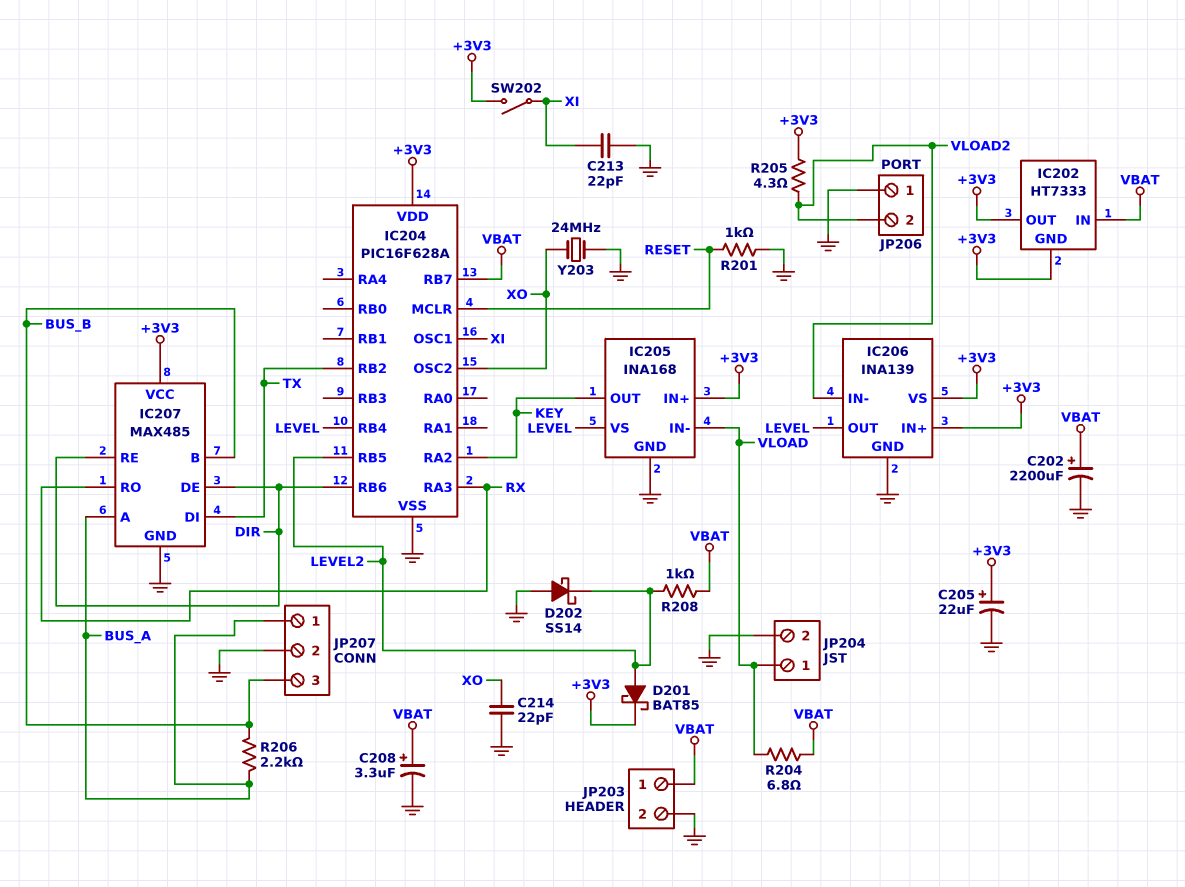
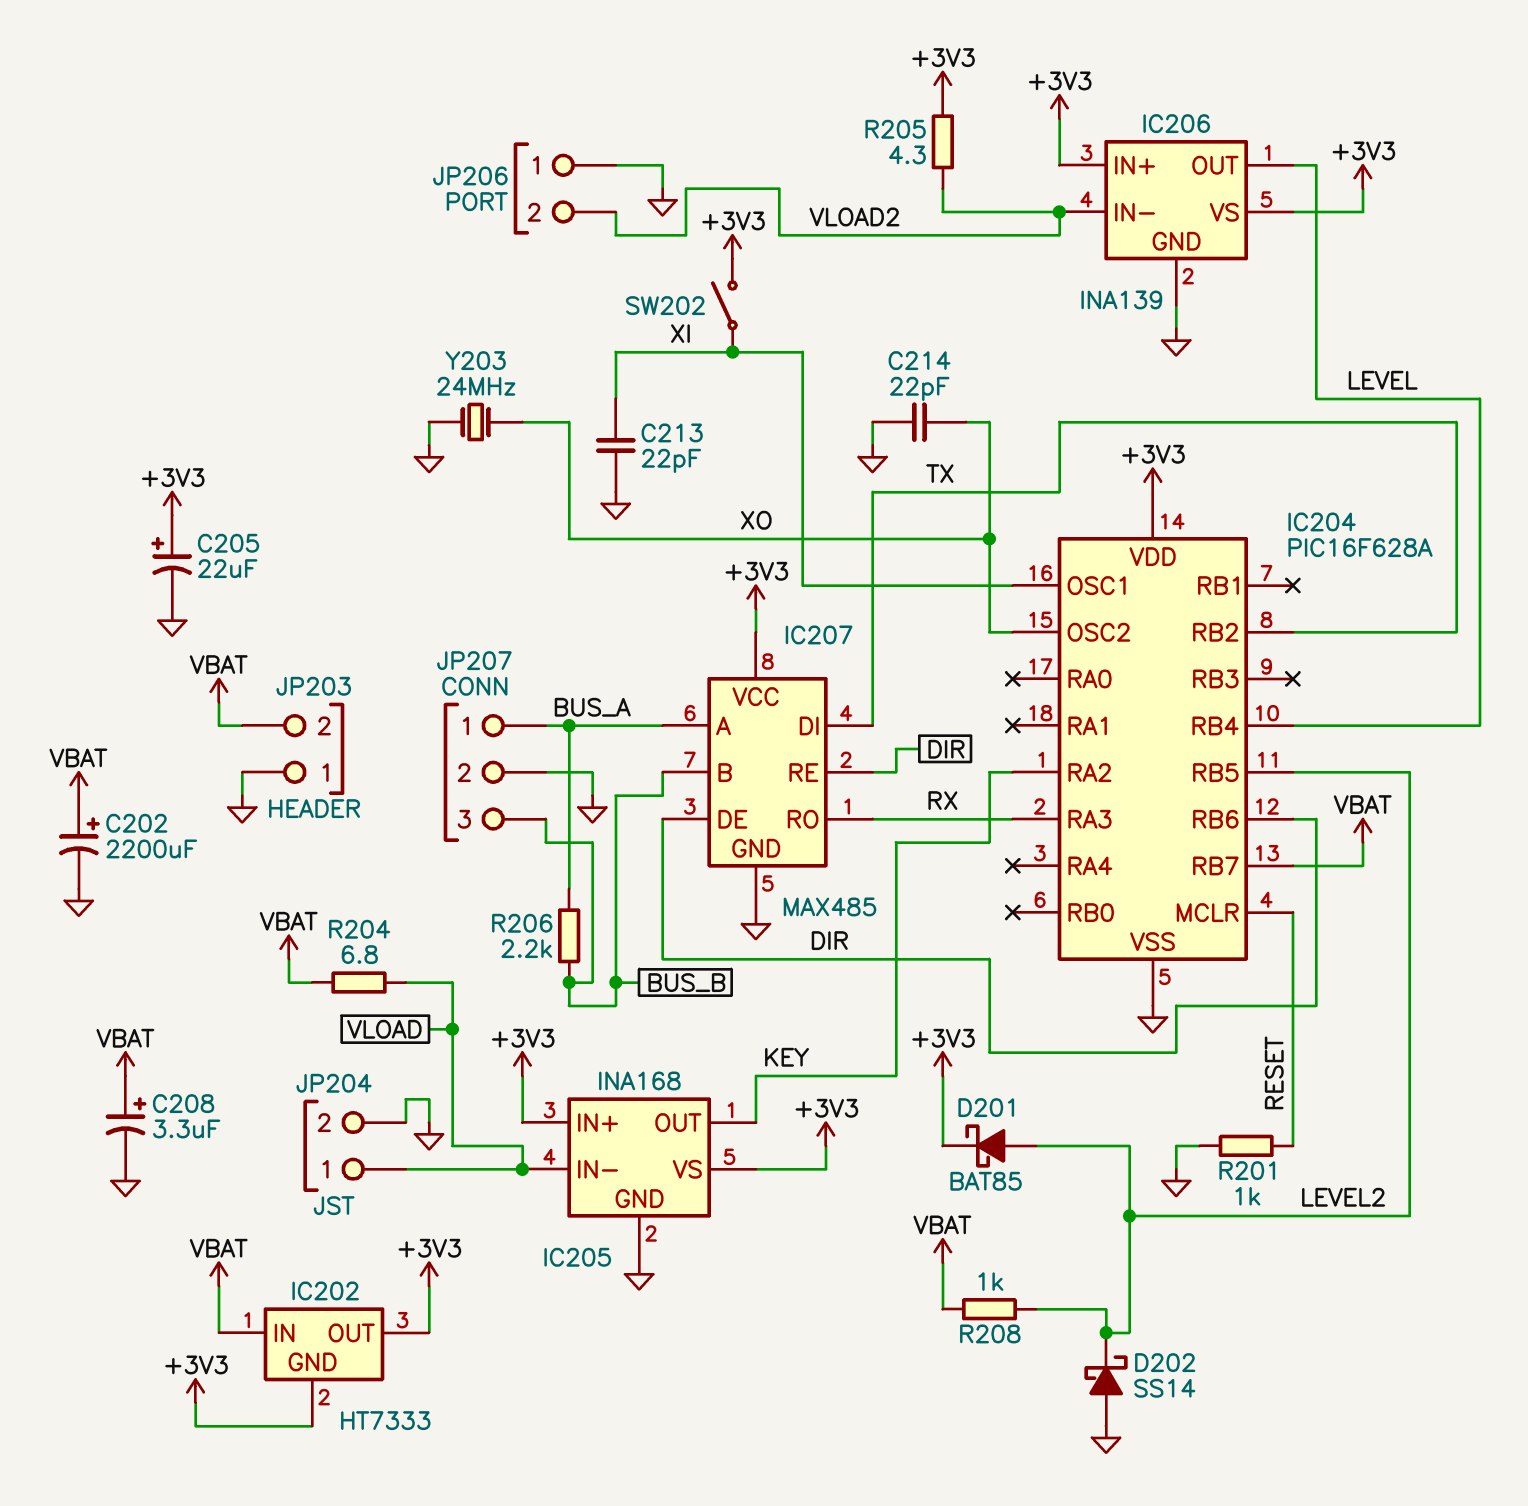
IC205 pin VS: LEVEL -> +3V3
JP203 pin 1: VBAT -> GND
JP203 pin 2: GND -> VBAT

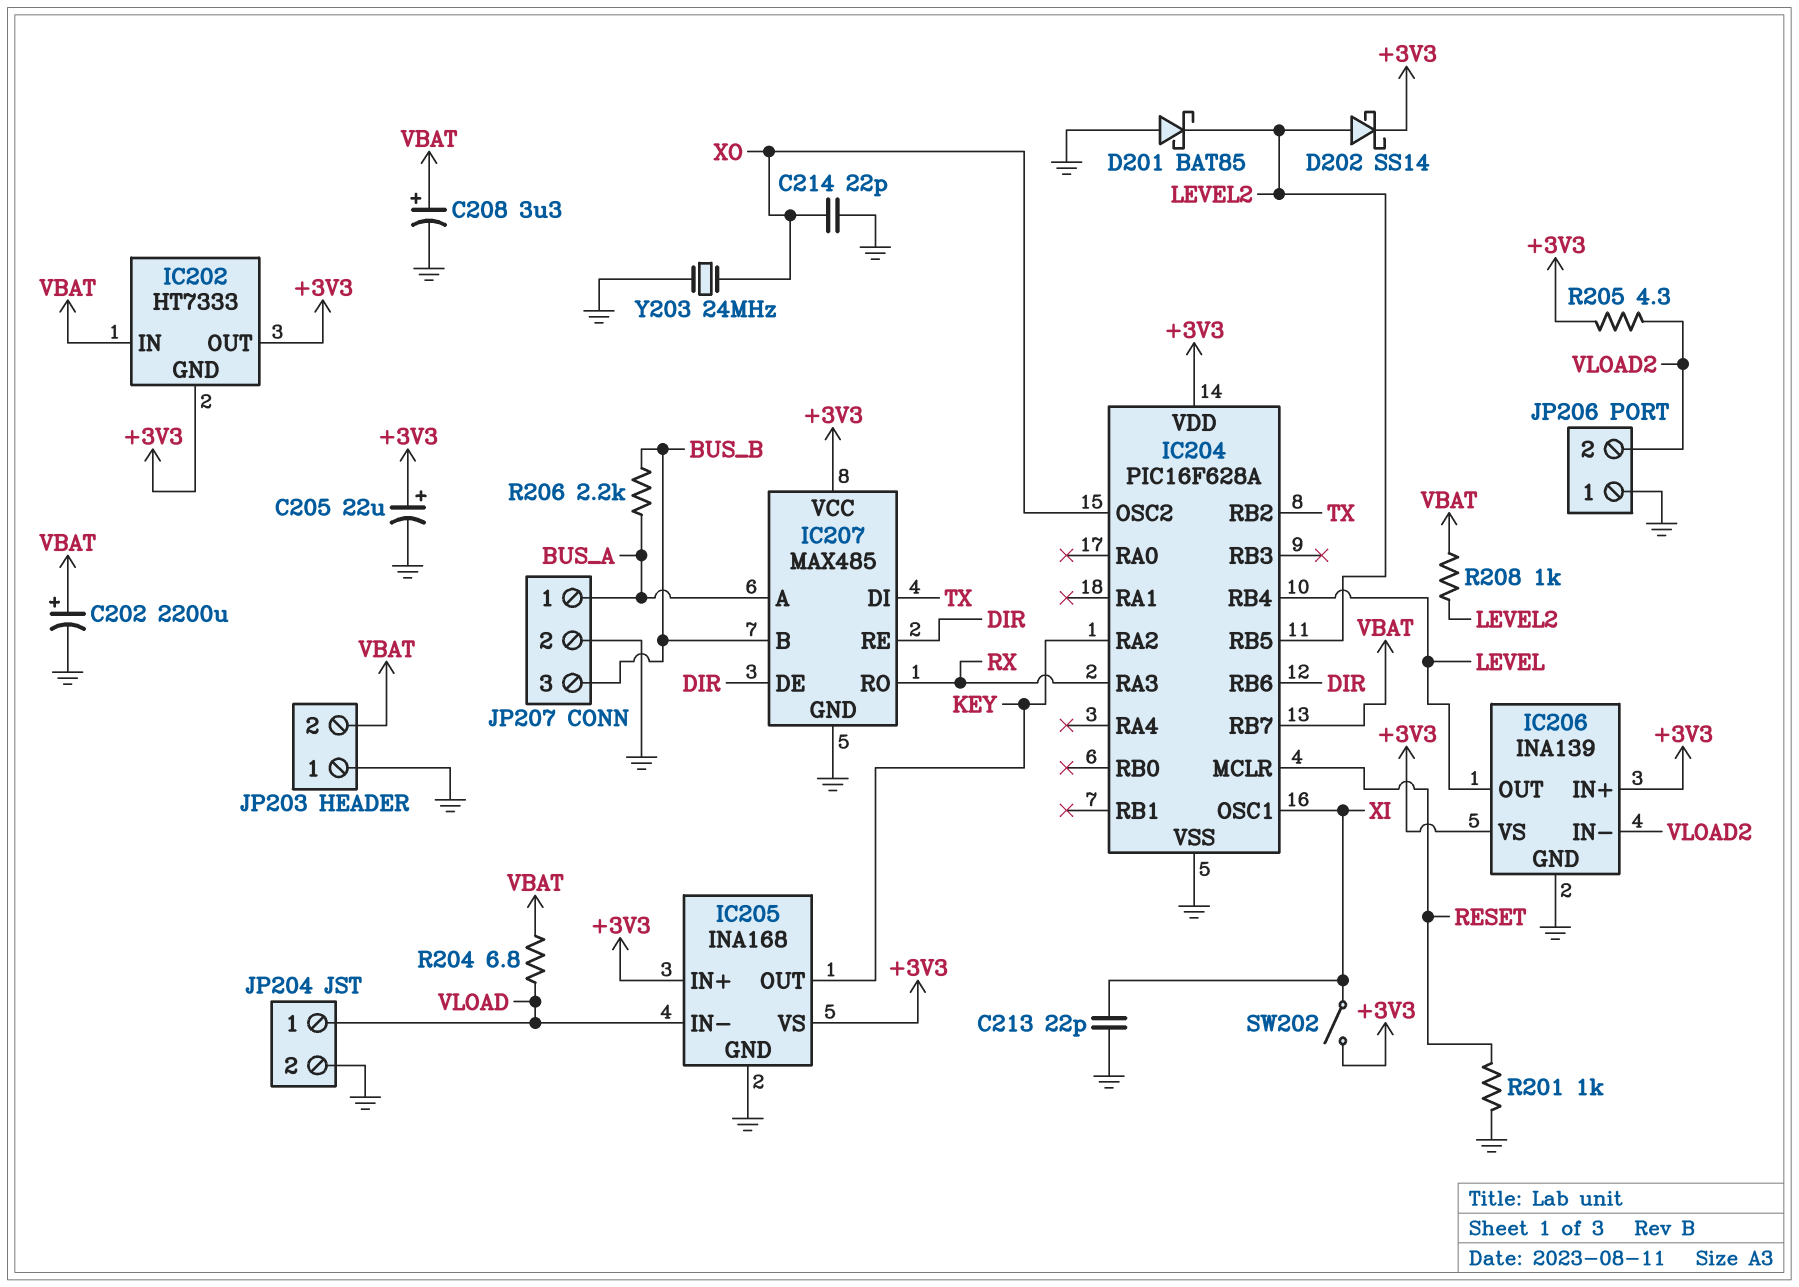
D201: schottky BAT85 (A LEVEL2, K +3V3) -> schottky BAT85 (A GND, K LEVEL2)
D202: schottky SS14 (A GND, K LEVEL2) -> schottky SS14 (A LEVEL2, K +3V3)

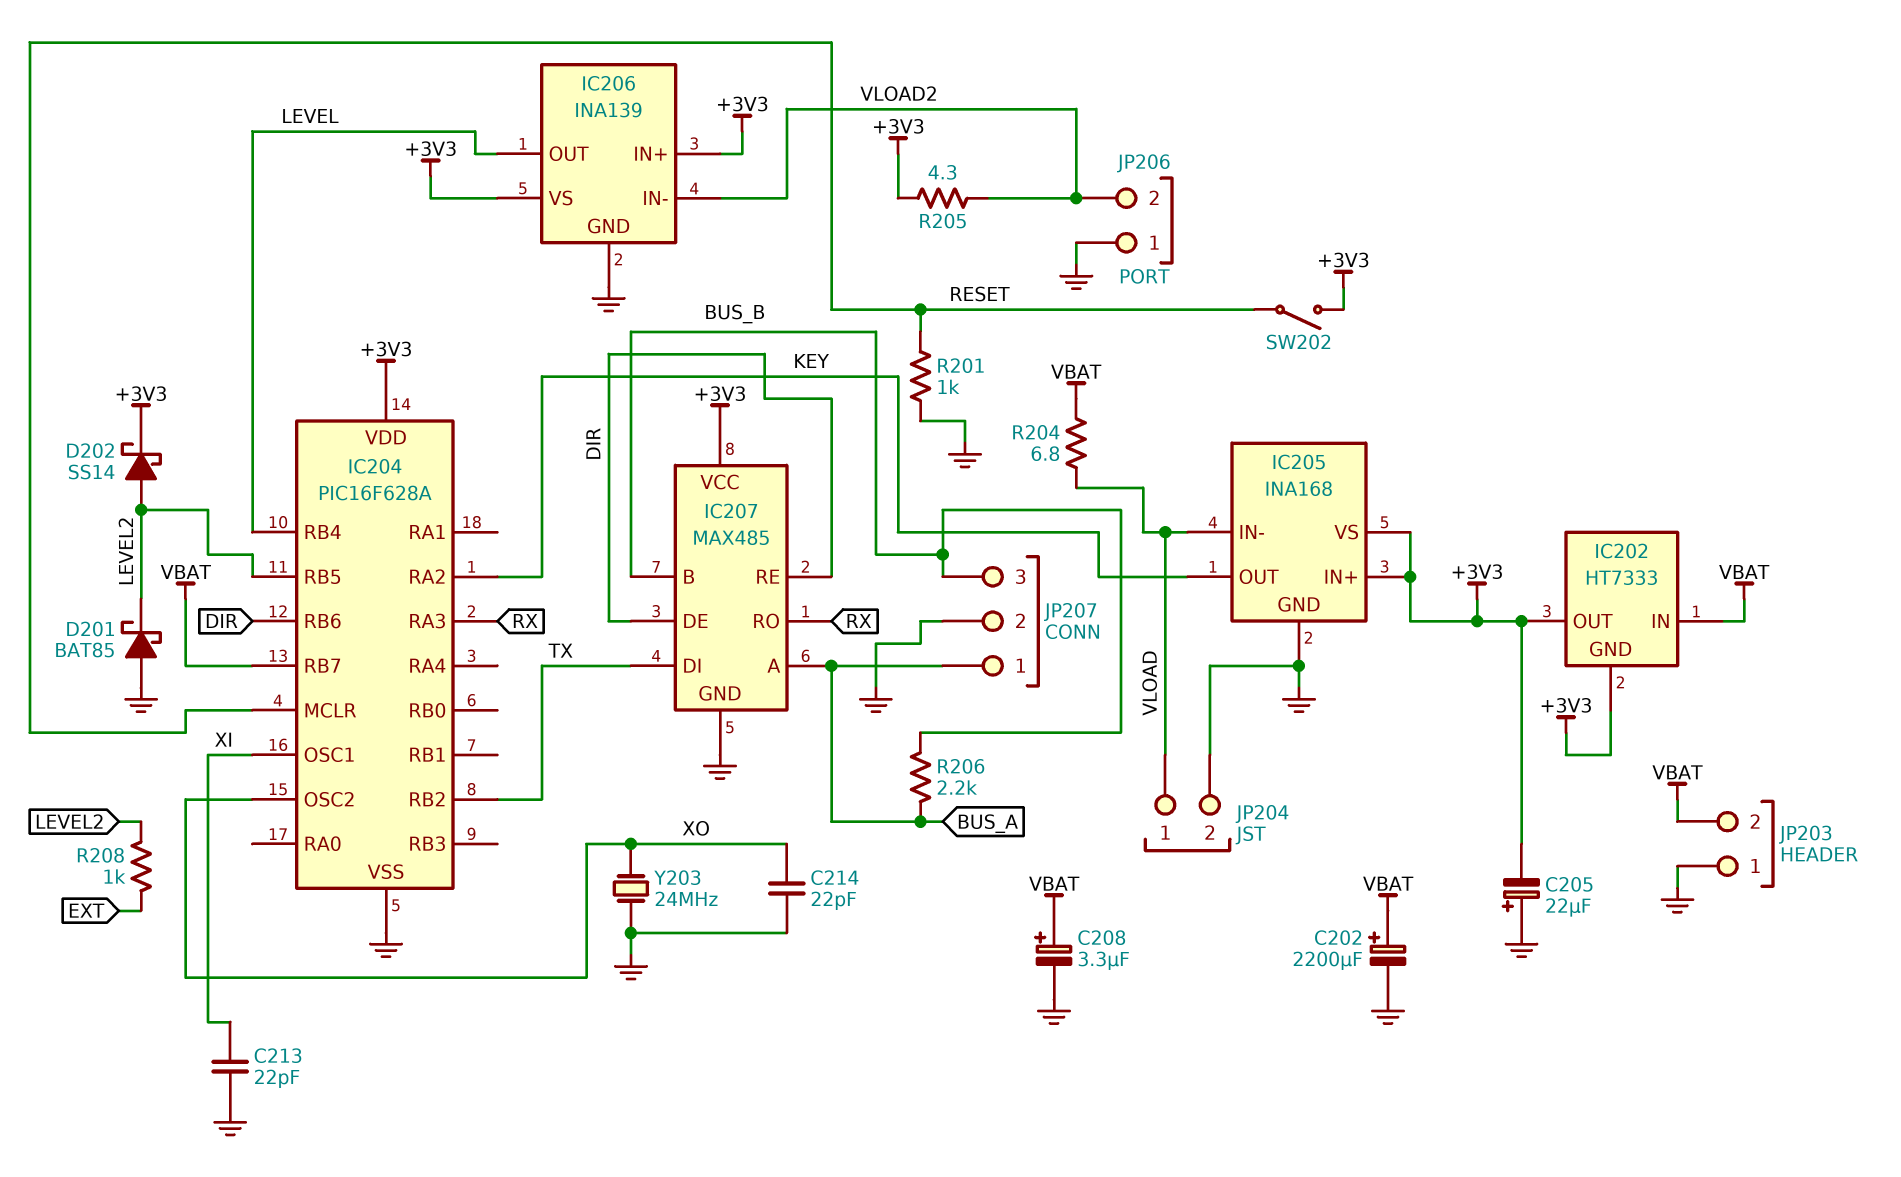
C205: 22uF (plus +3V3, minus GND) -> 22uF (plus GND, minus +3V3)
R208: 1k (LEVEL2, VBAT) -> 1k (EXT, LEVEL2)
SW202: switch (+3V3, XI) -> switch (+3V3, RESET)

